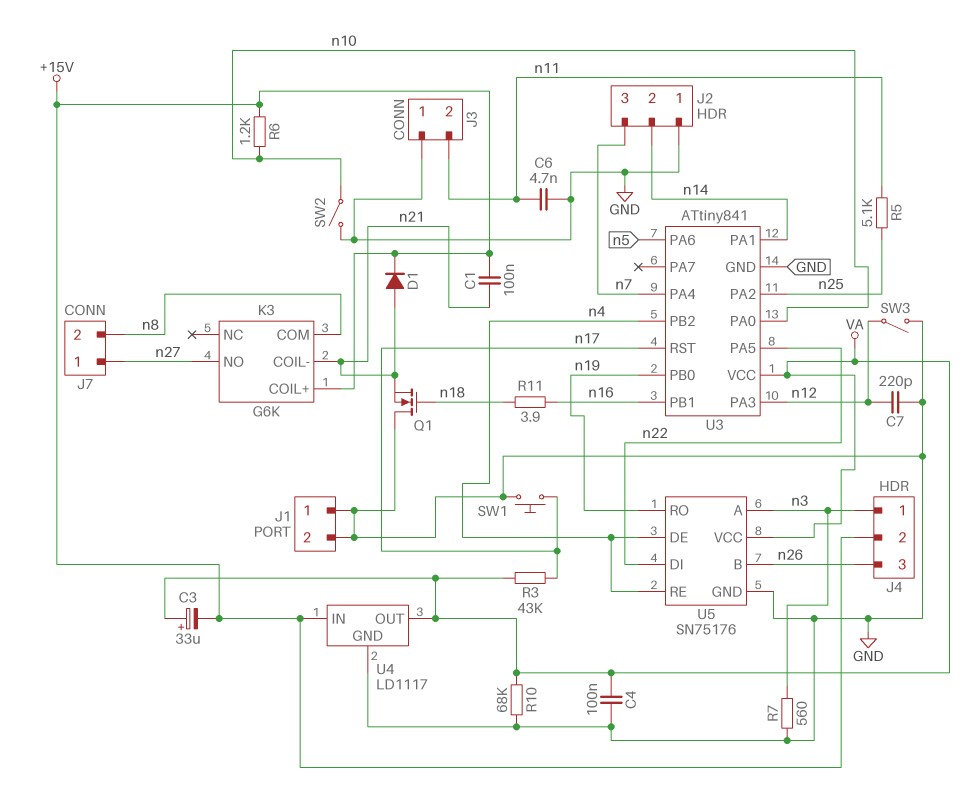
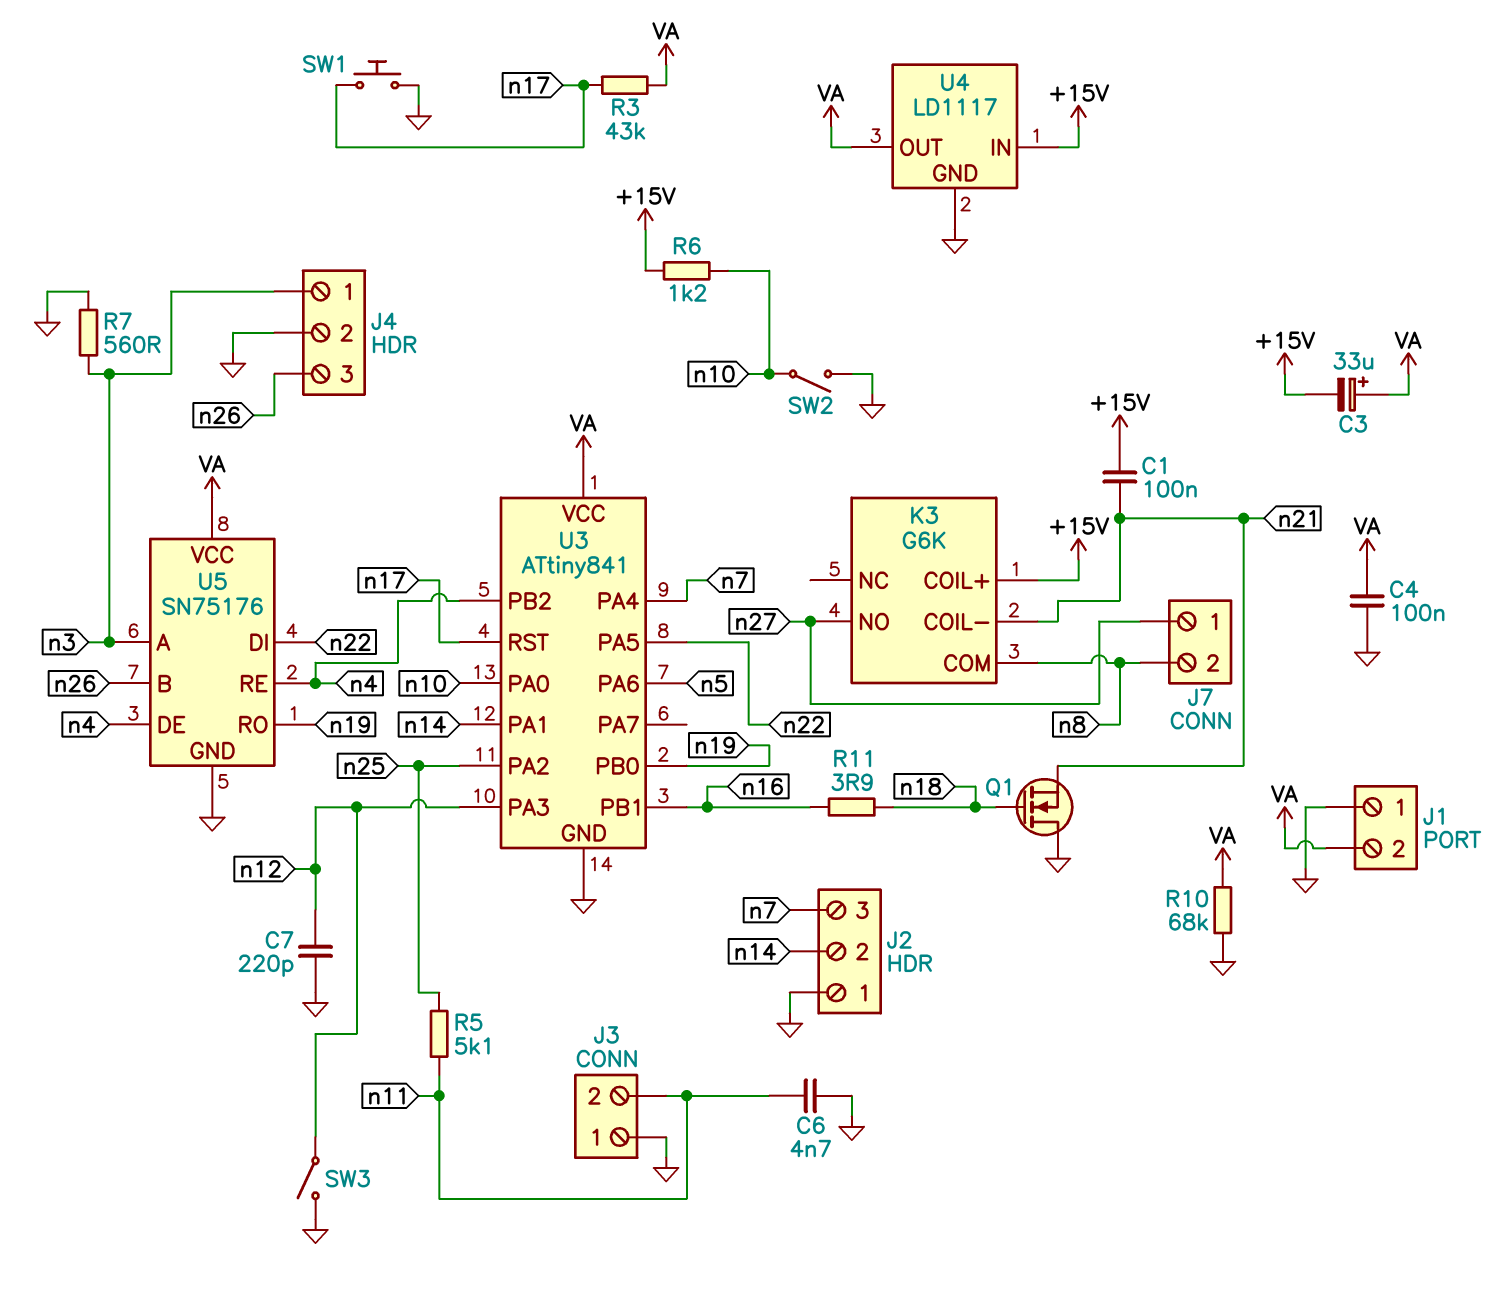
D1: diode (A n21, K +15V) -> none
J1 pin 2: GND -> VA
J4 pin 2: +15V -> GND

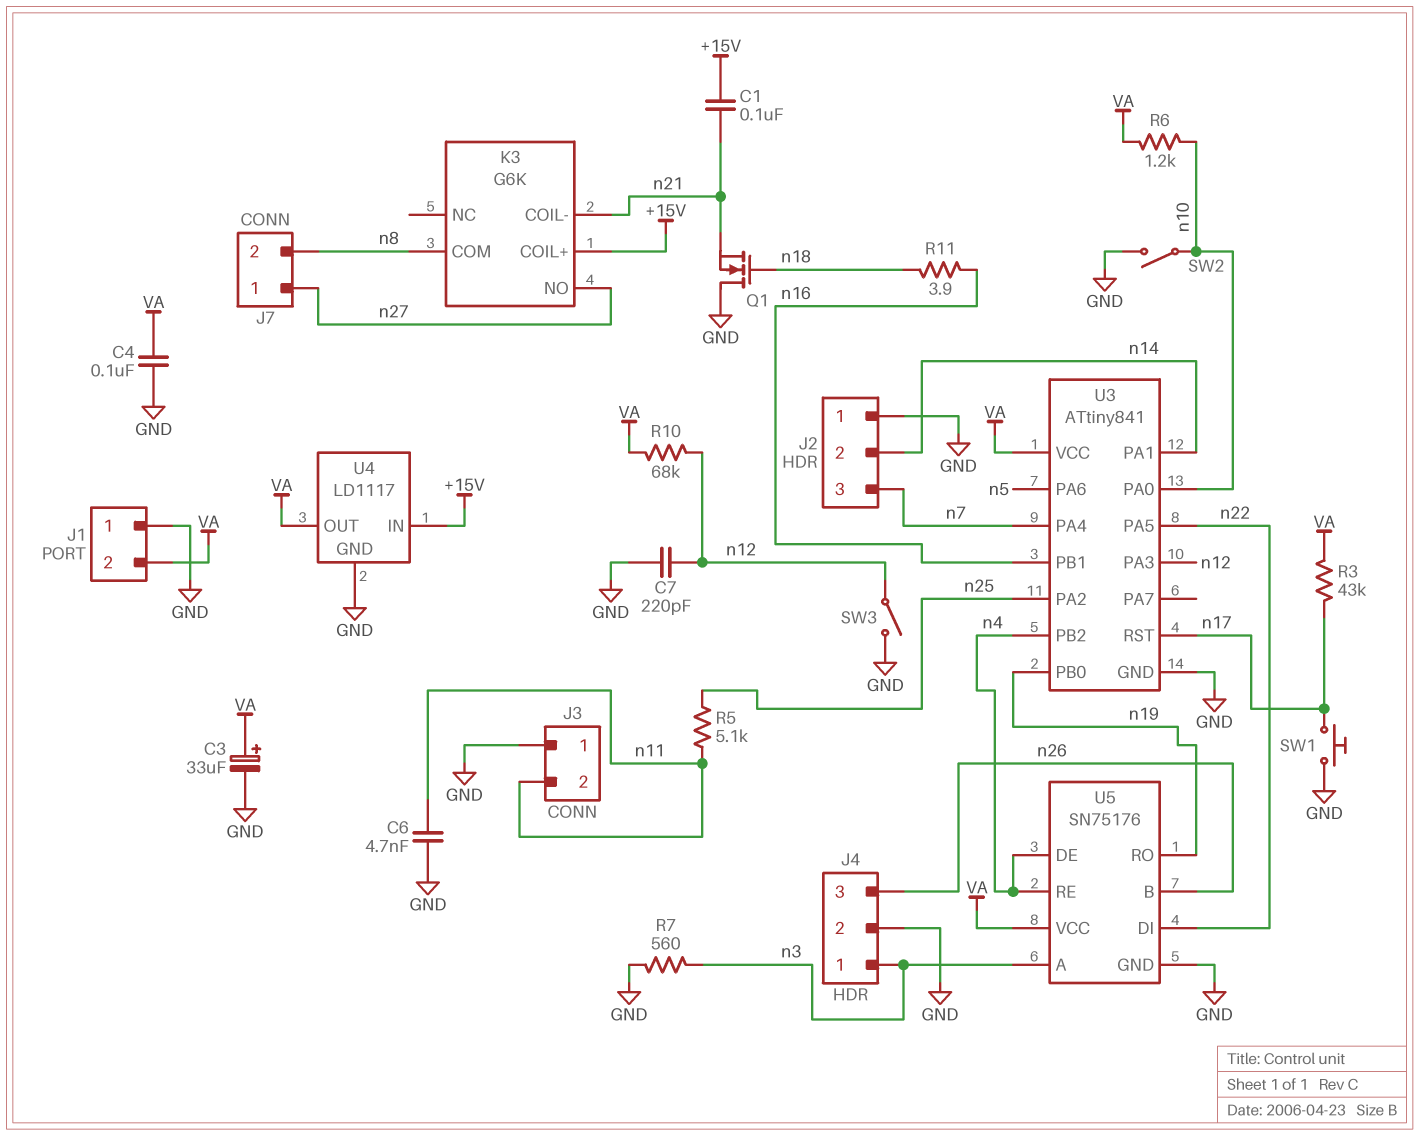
C3: 33uF (plus VA, minus +15V) -> 33uF (plus VA, minus GND)
R6: 1.2k (+15V, n10) -> 1.2k (VA, n10)
R10: 68k (GND, VA) -> 68k (VA, n12)

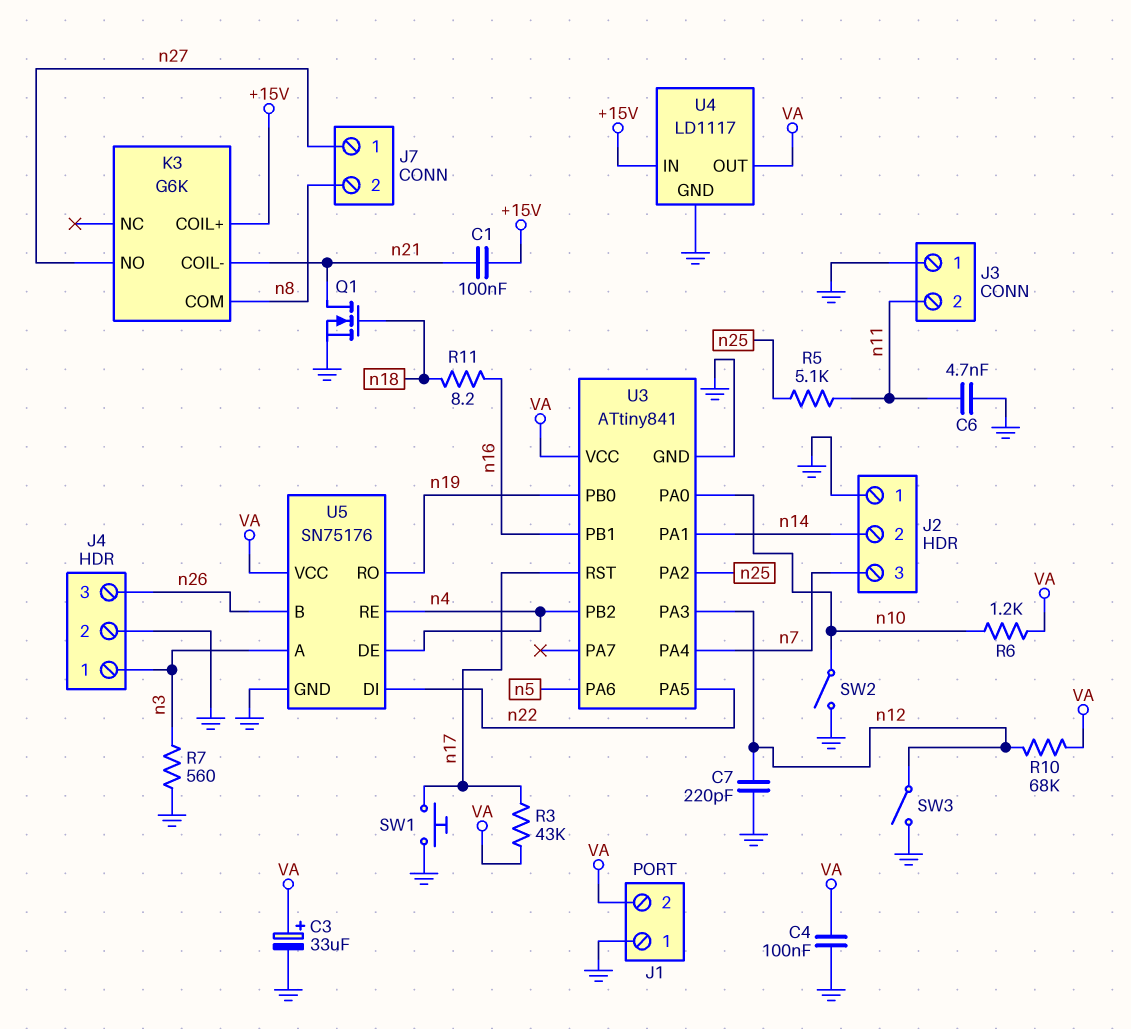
Q1: NMOS (G n18, D GND, S n21) -> NMOS (G n18, D n21, S GND)
R11: 3.9 (n16, n18) -> 8.2 (n16, n18)

